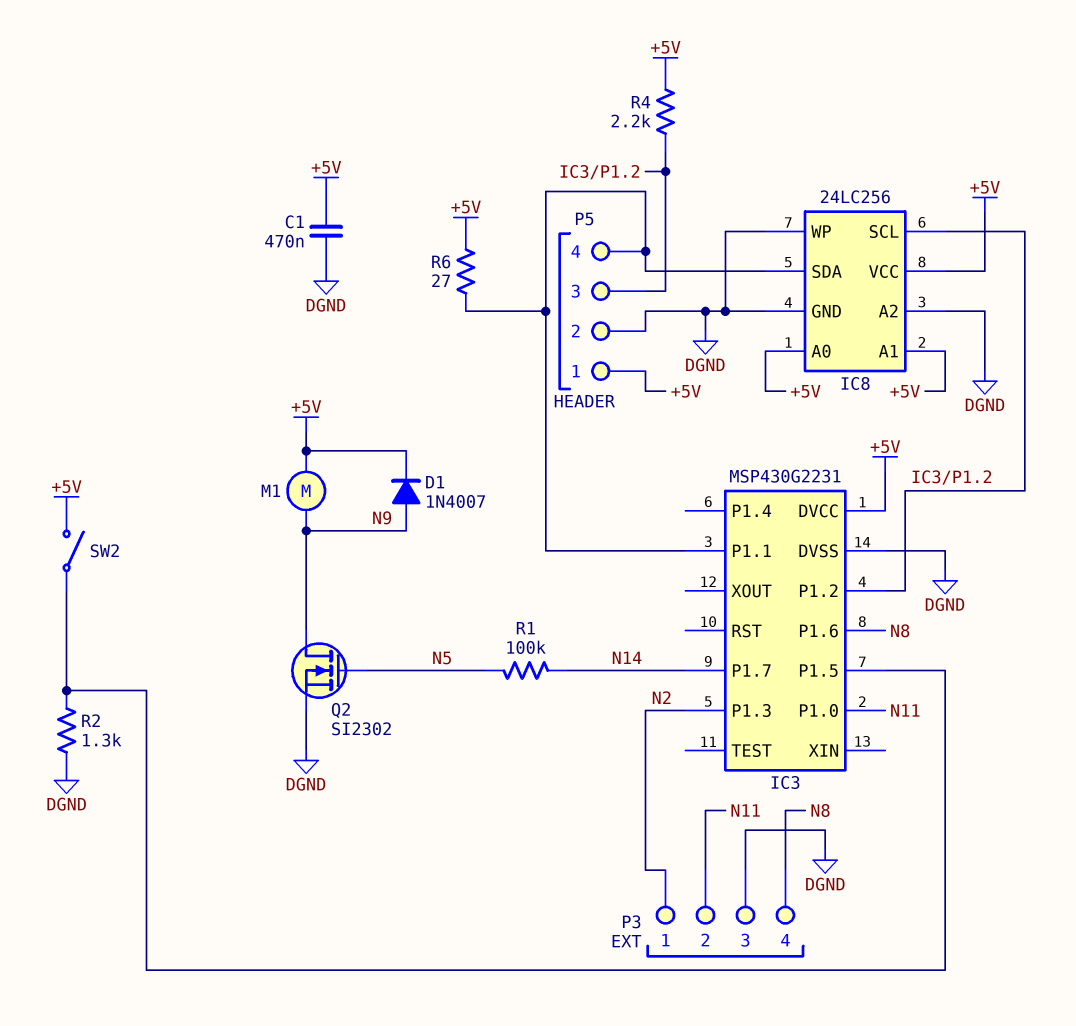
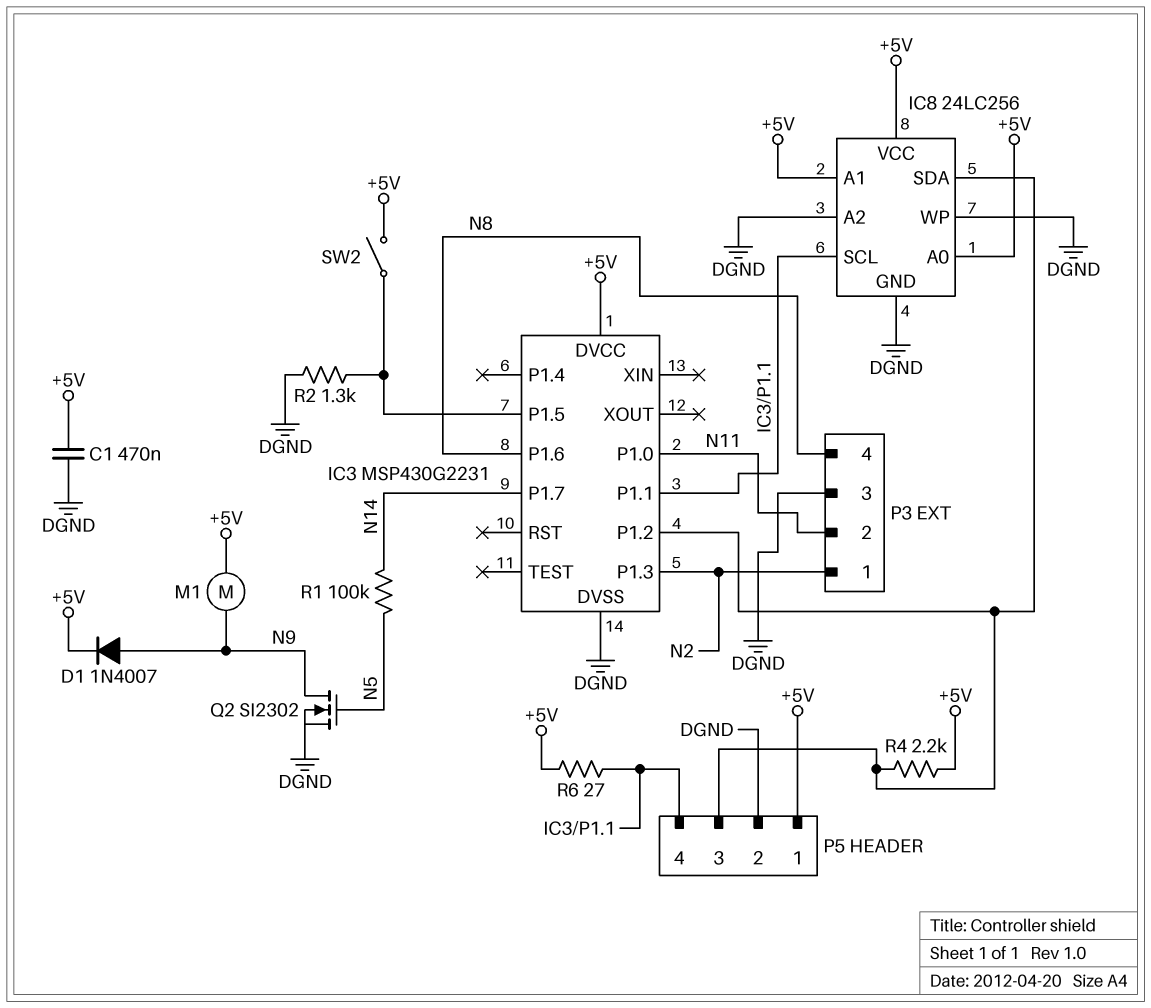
IC8 pin SCL: IC3/P1.2 -> IC3/P1.1
IC8 pin SDA: IC3/P1.1 -> IC3/P1.2

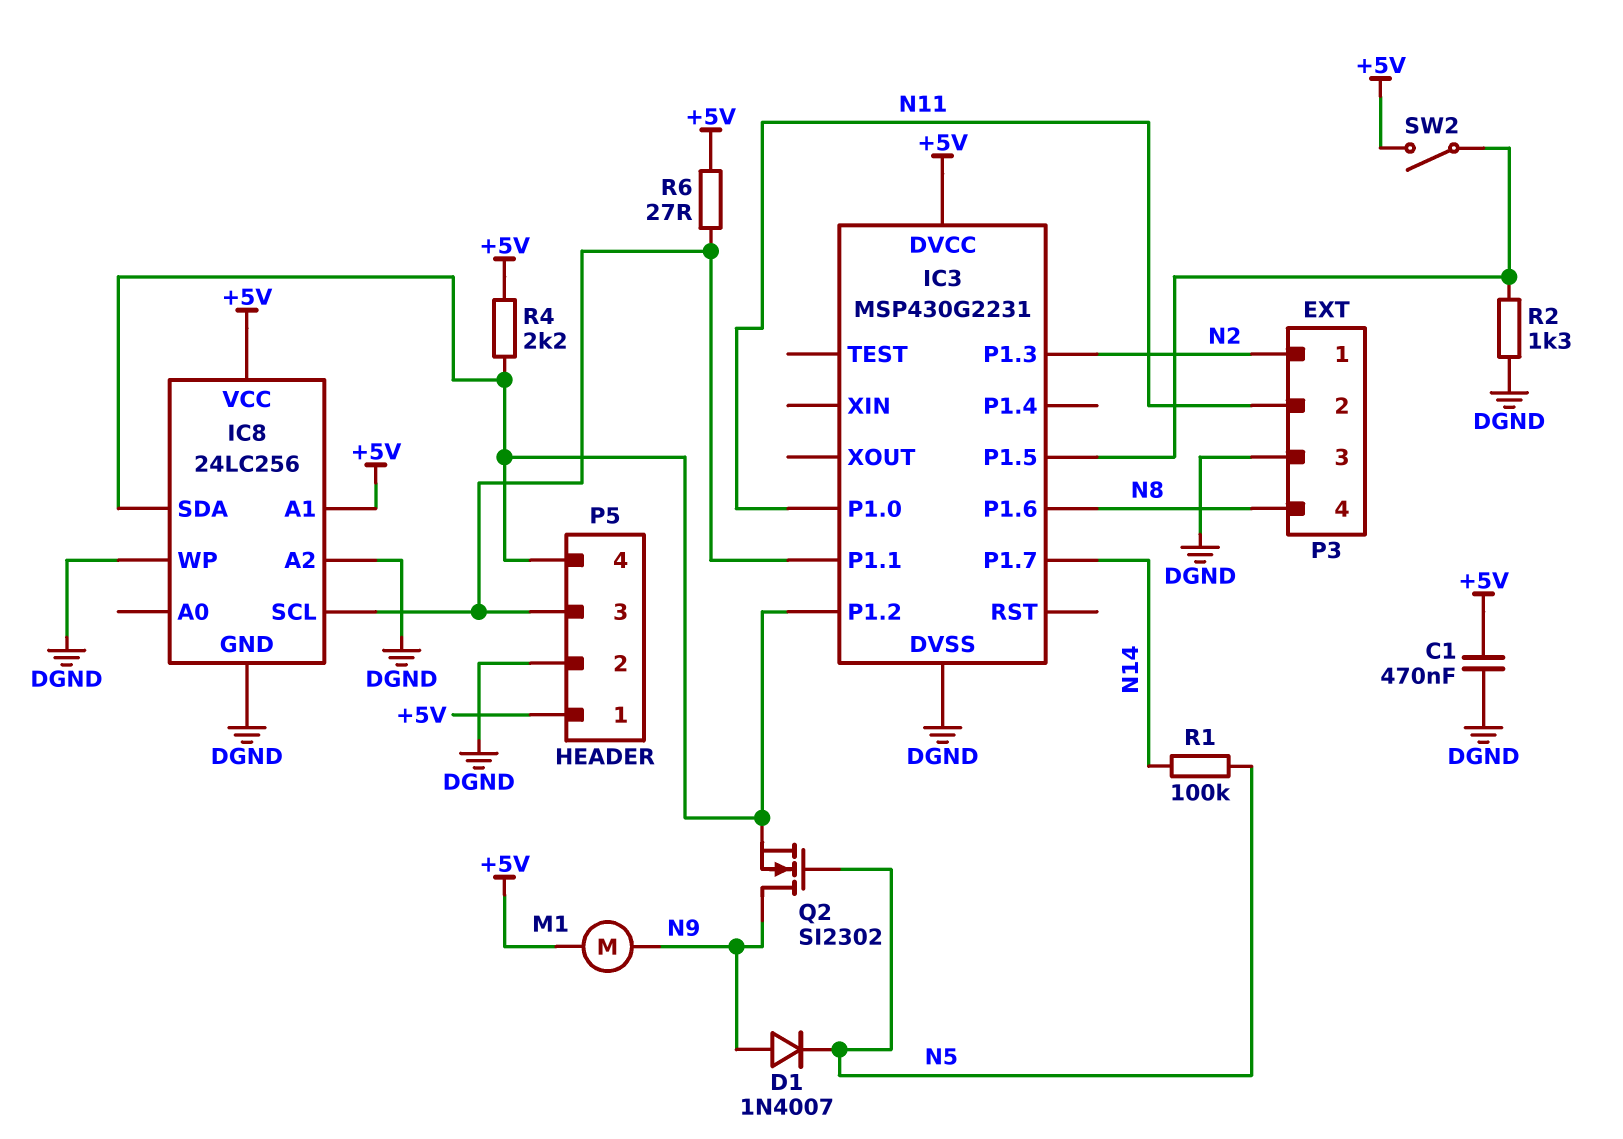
D1: diode 1N4007 (A N9, K +5V) -> diode 1N4007 (A N9, K N5)
IC8 pin A0: +5V -> none
P5 pin 3: IC3/P1.2 -> IC3/P1.1
P5 pin 4: IC3/P1.1 -> IC3/P1.2
Q2: NMOS SI2302 (G N5, D N9, S DGND) -> NMOS SI2302 (G N5, D N9, S IC3/P1.2)

